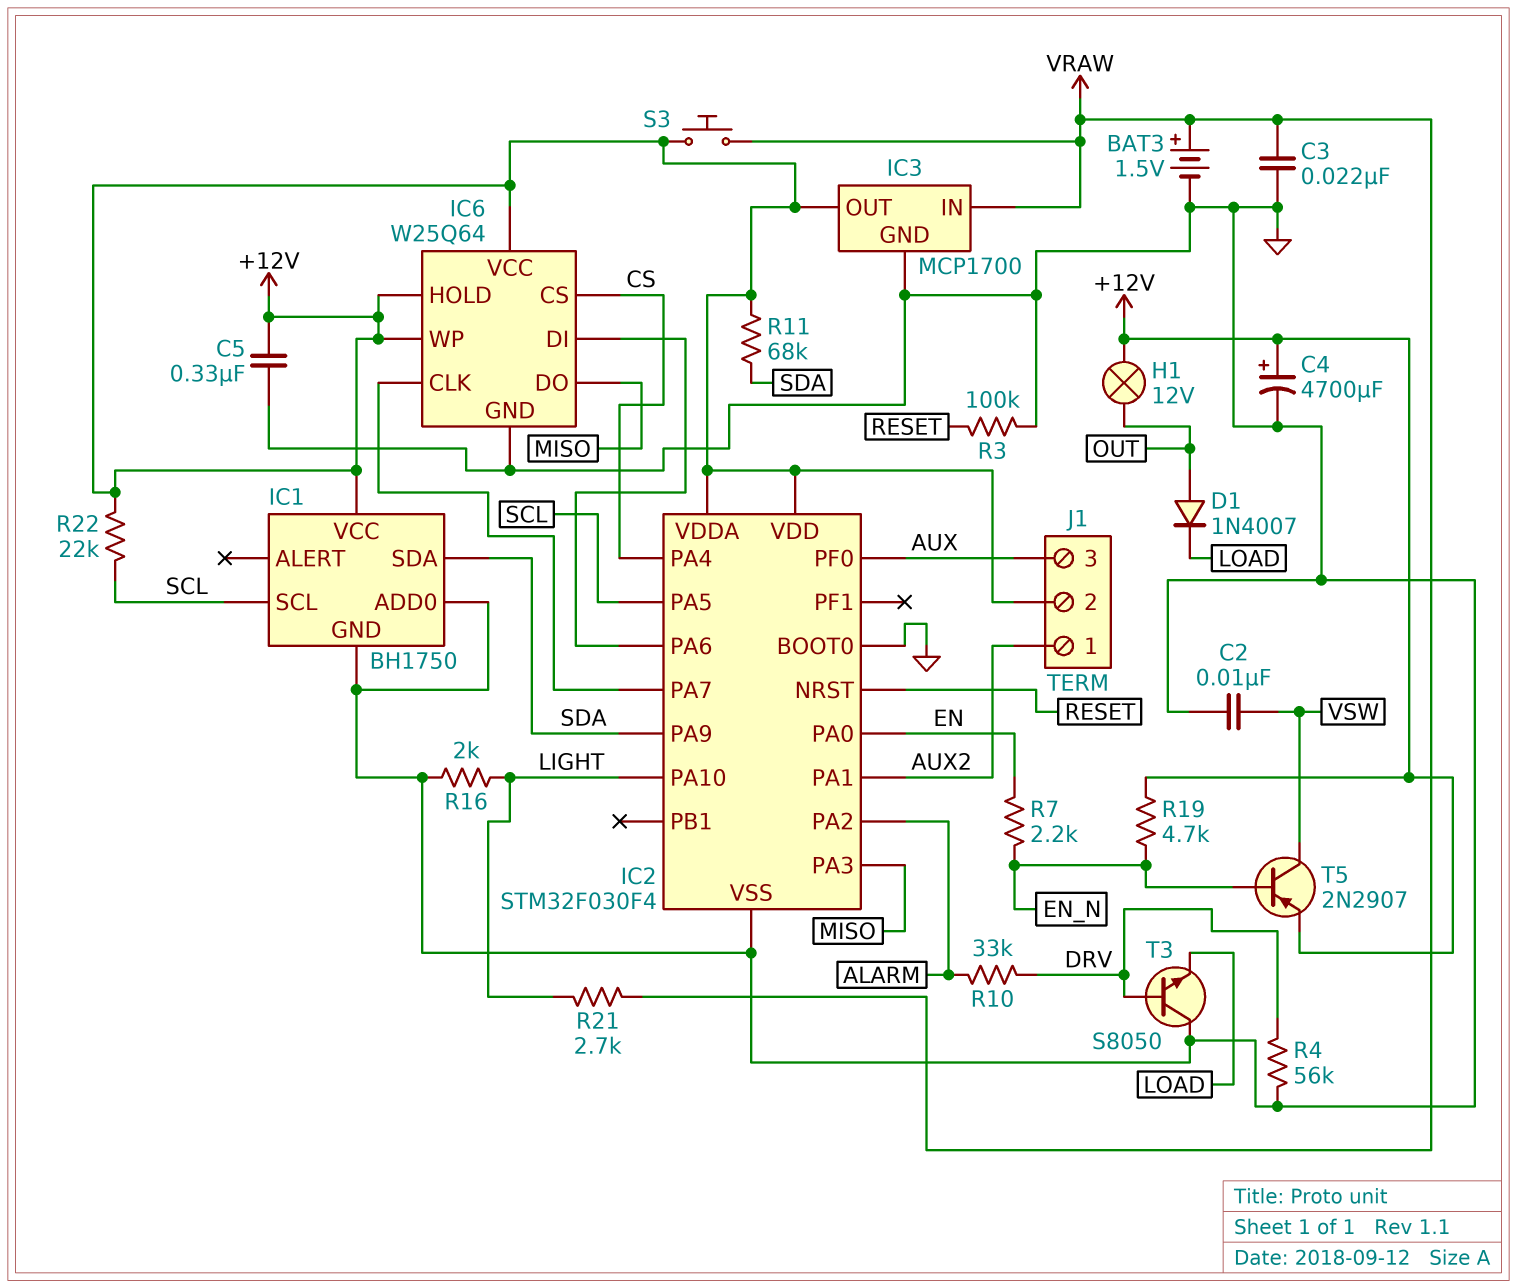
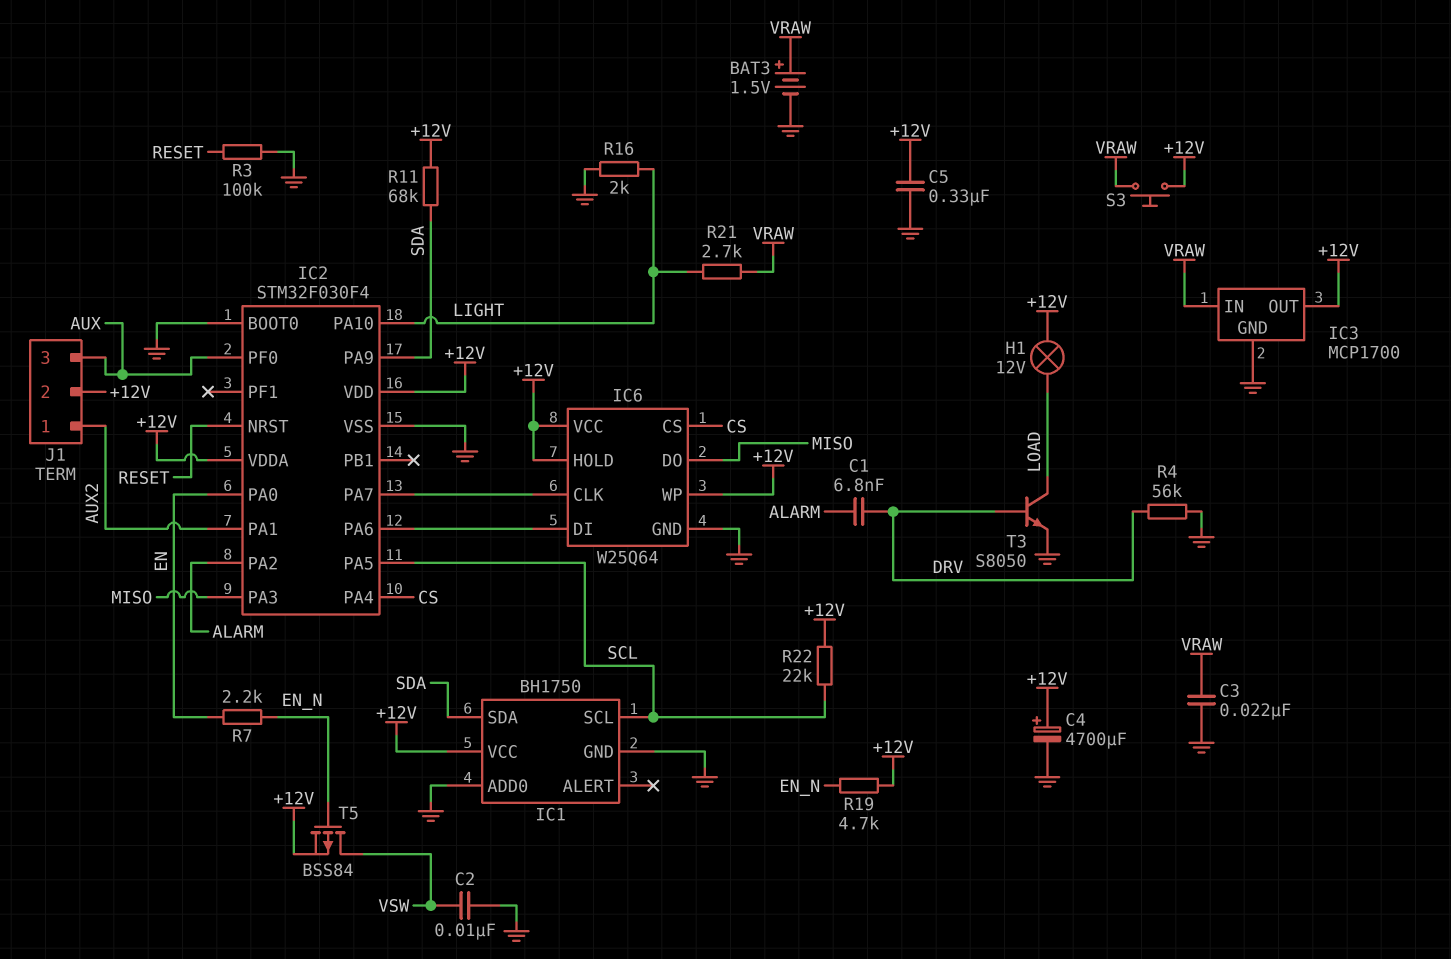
C1: none -> 6.8nF (ALARM, DRV)
D1: diode 1N4007 (A OUT, K LOAD) -> none
H1: lamp 12V (+12V, OUT) -> lamp 12V (+12V, LOAD)
R10: 33k (ALARM, DRV) -> none
T3: NPN S8050 (B DRV, C GND, E LOAD) -> NPN S8050 (B DRV, C LOAD, E GND)
T5: PNP 2N2907 (B EN_N, C VSW, E +12V) -> PMOS BSS84 (G EN_N, D VSW, S +12V)

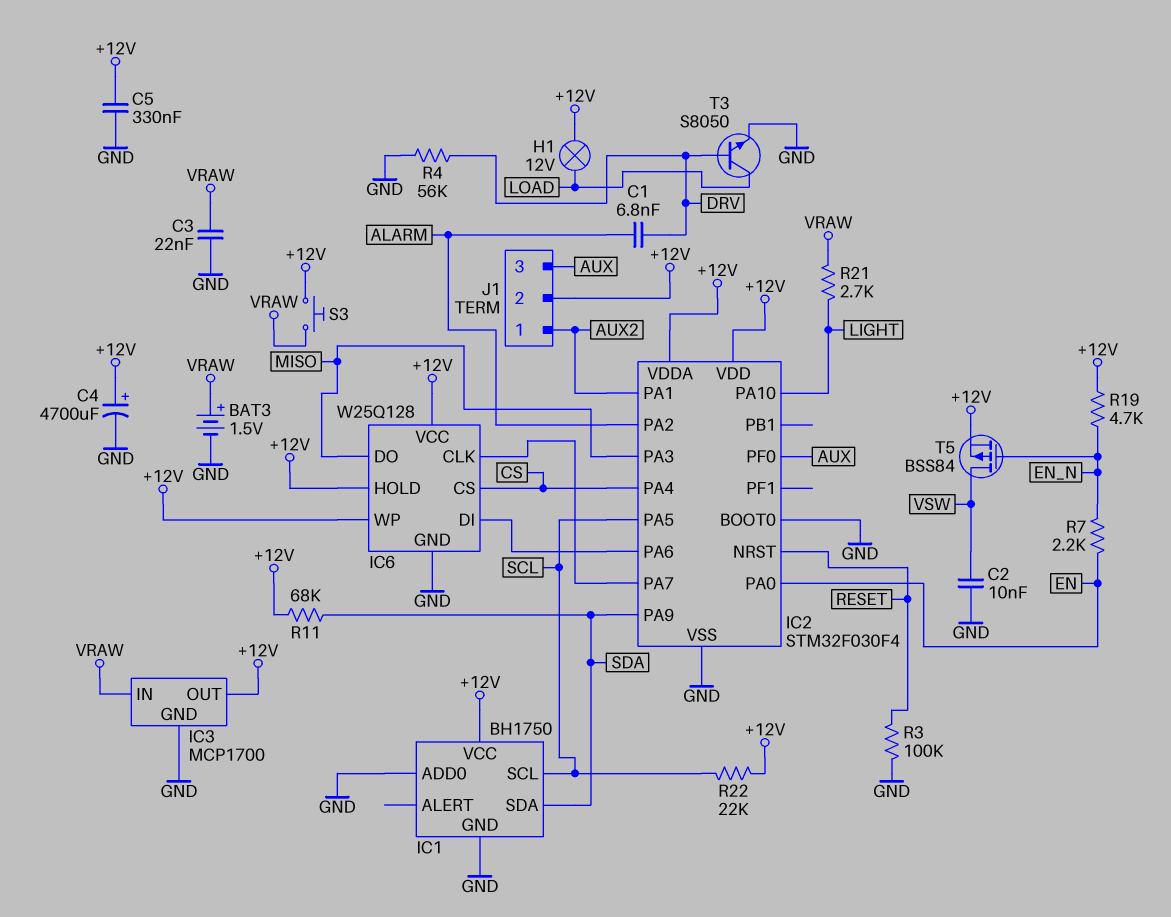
IC6: W25Q64 -> W25Q128
R16: 2k (GND, LIGHT) -> none

